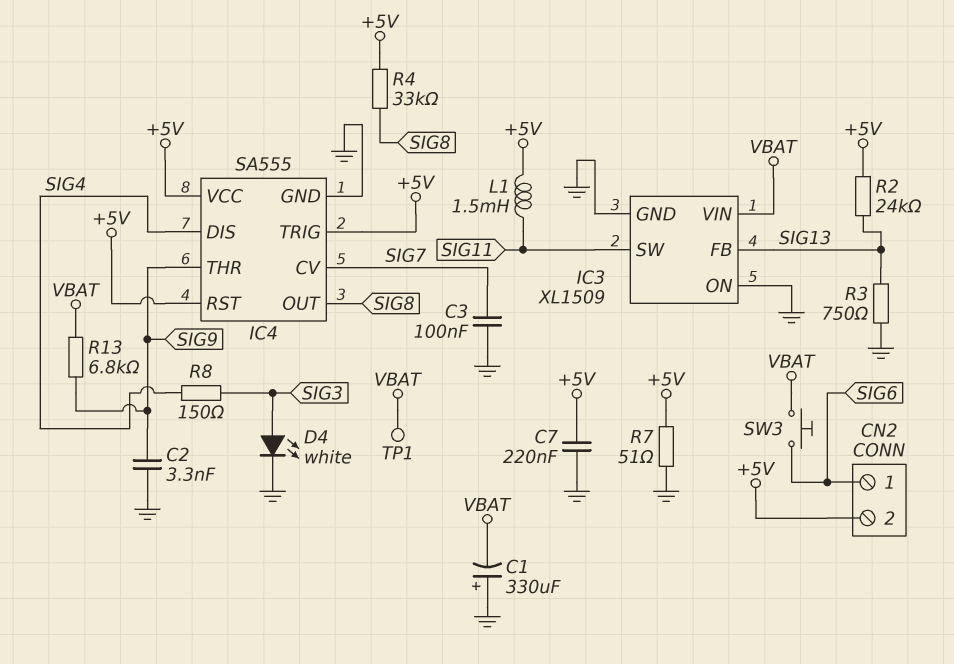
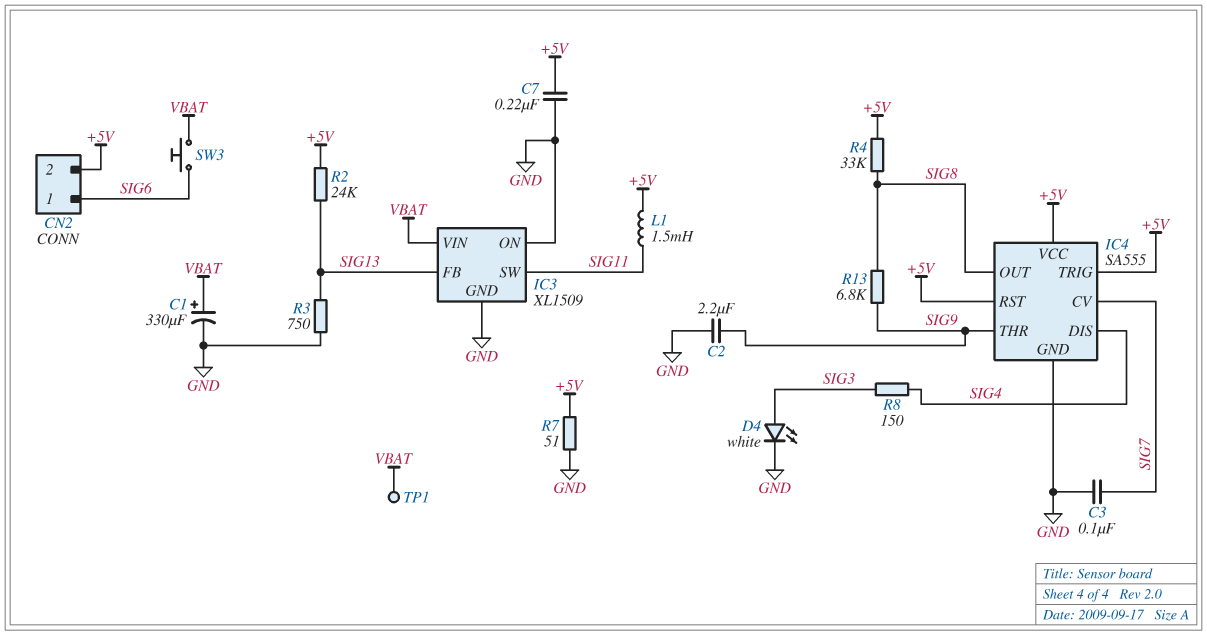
C1: 330uF (plus GND, minus VBAT) -> 330uF (plus VBAT, minus GND)
C2: 3.3nF (GND, SIG9) -> 2.2uF (GND, SIG9)
R13: 6.8k (SIG9, VBAT) -> 6.8k (SIG8, SIG9)

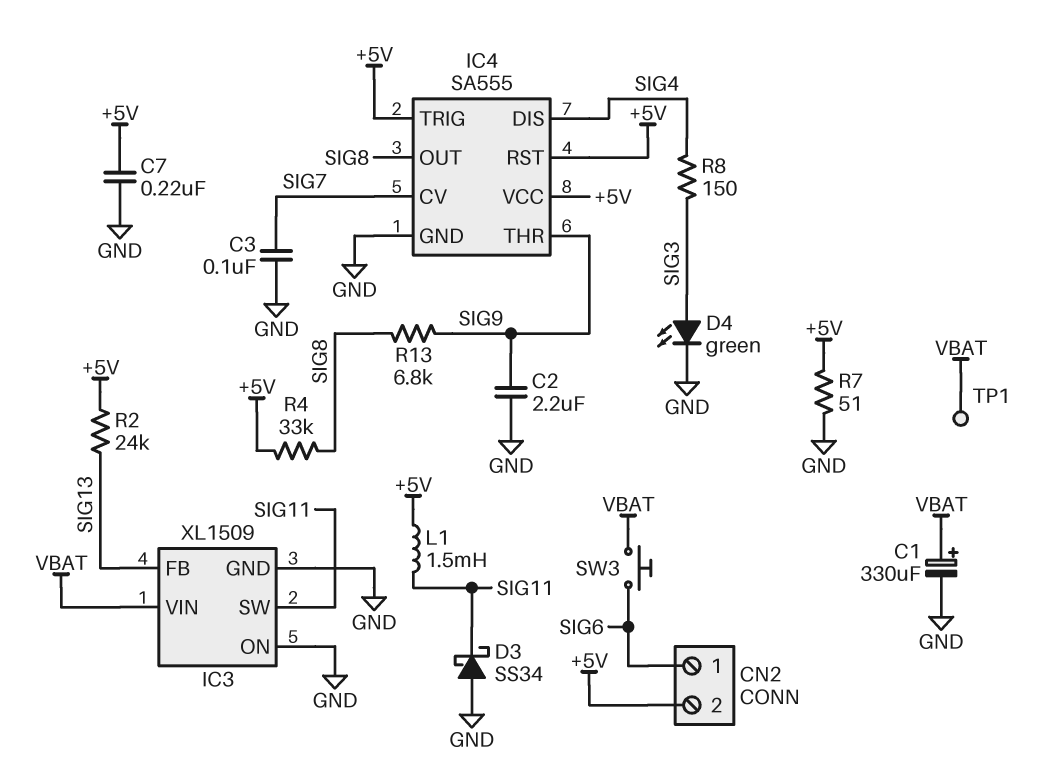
D3: none -> schottky SS34 (A GND, K SIG11)
D4: LED white (A SIG3, K GND) -> LED green (A SIG3, K GND)
R3: 750 (GND, SIG13) -> none

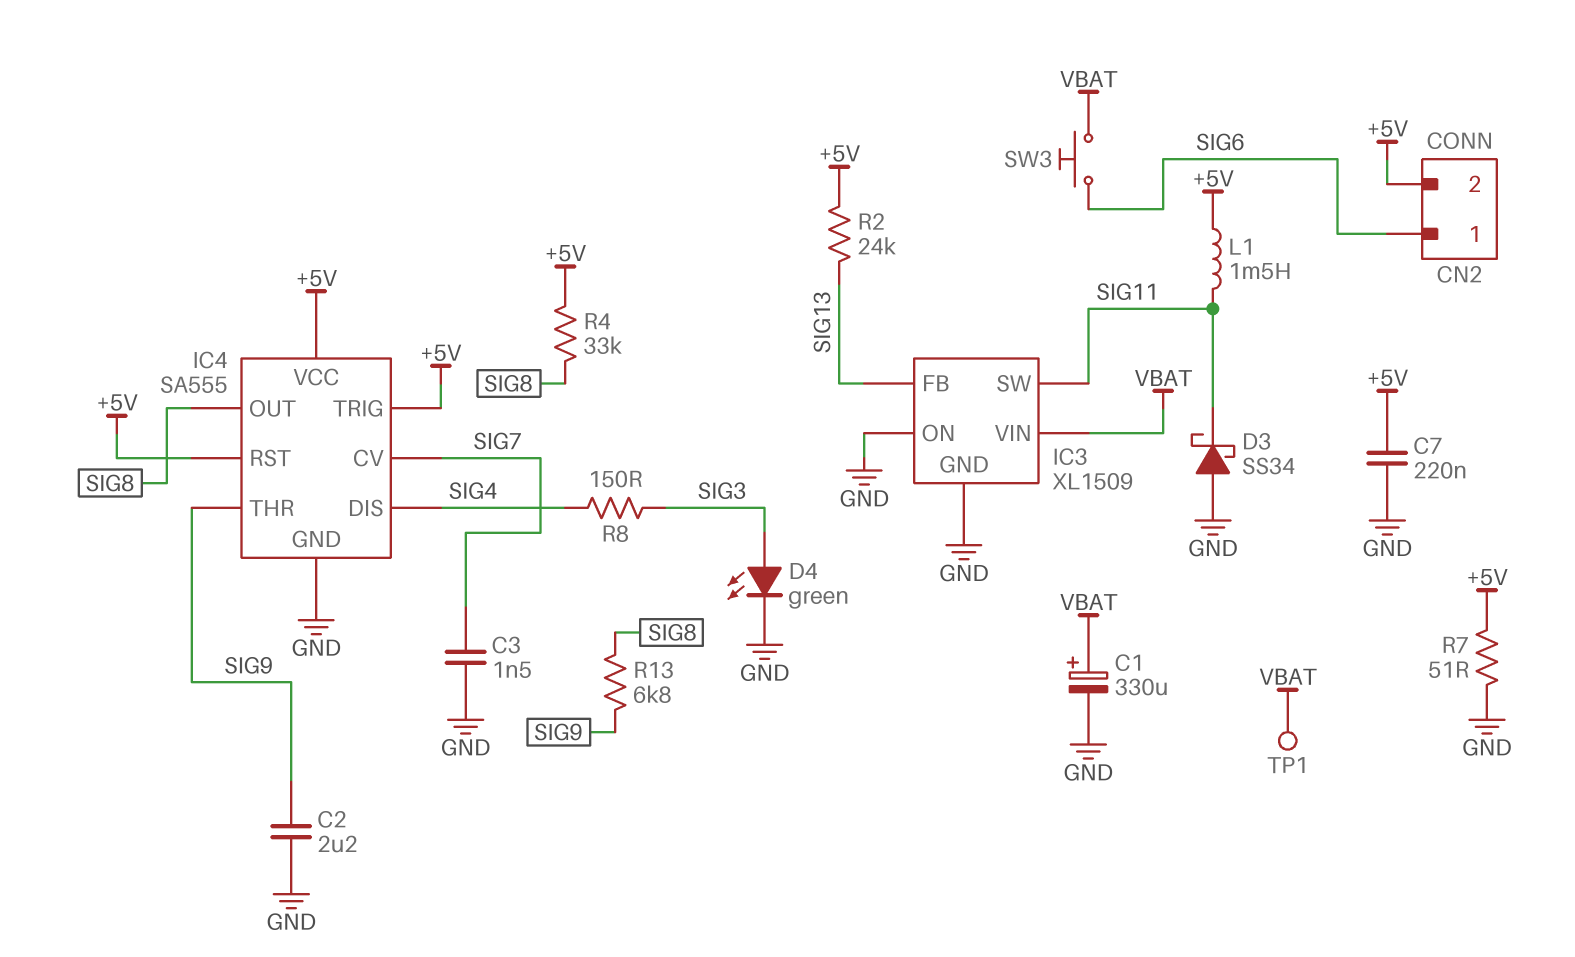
C3: 100nF (GND, SIG7) -> 1.5nF (GND, SIG7)

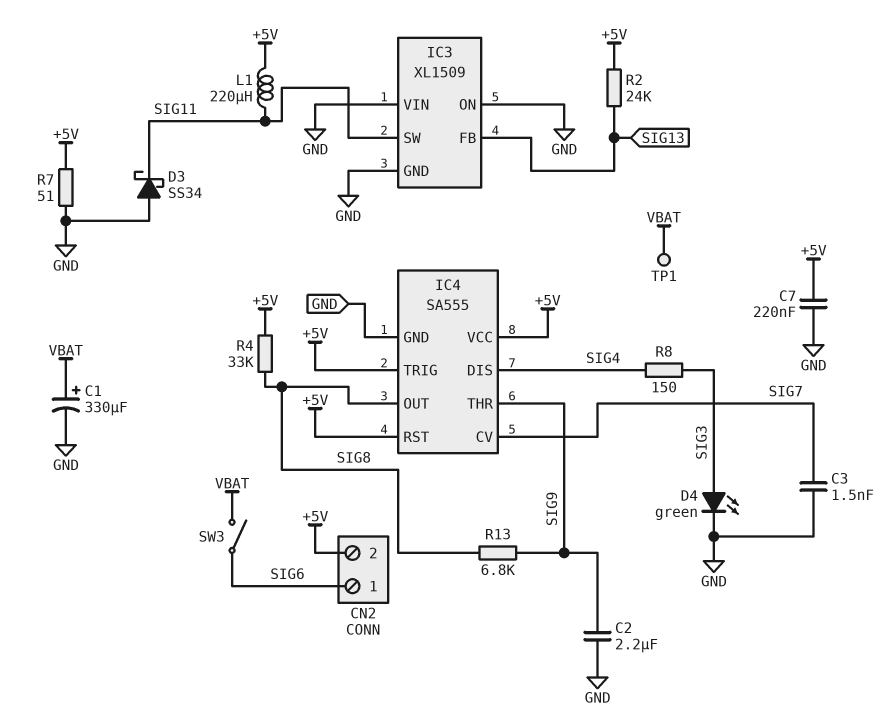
IC3 pin VIN: VBAT -> GND
L1: 1.5mH (+5V, SIG11) -> 220uH (+5V, SIG11)
SW3: button (SIG6, VBAT) -> switch (SIG6, VBAT)

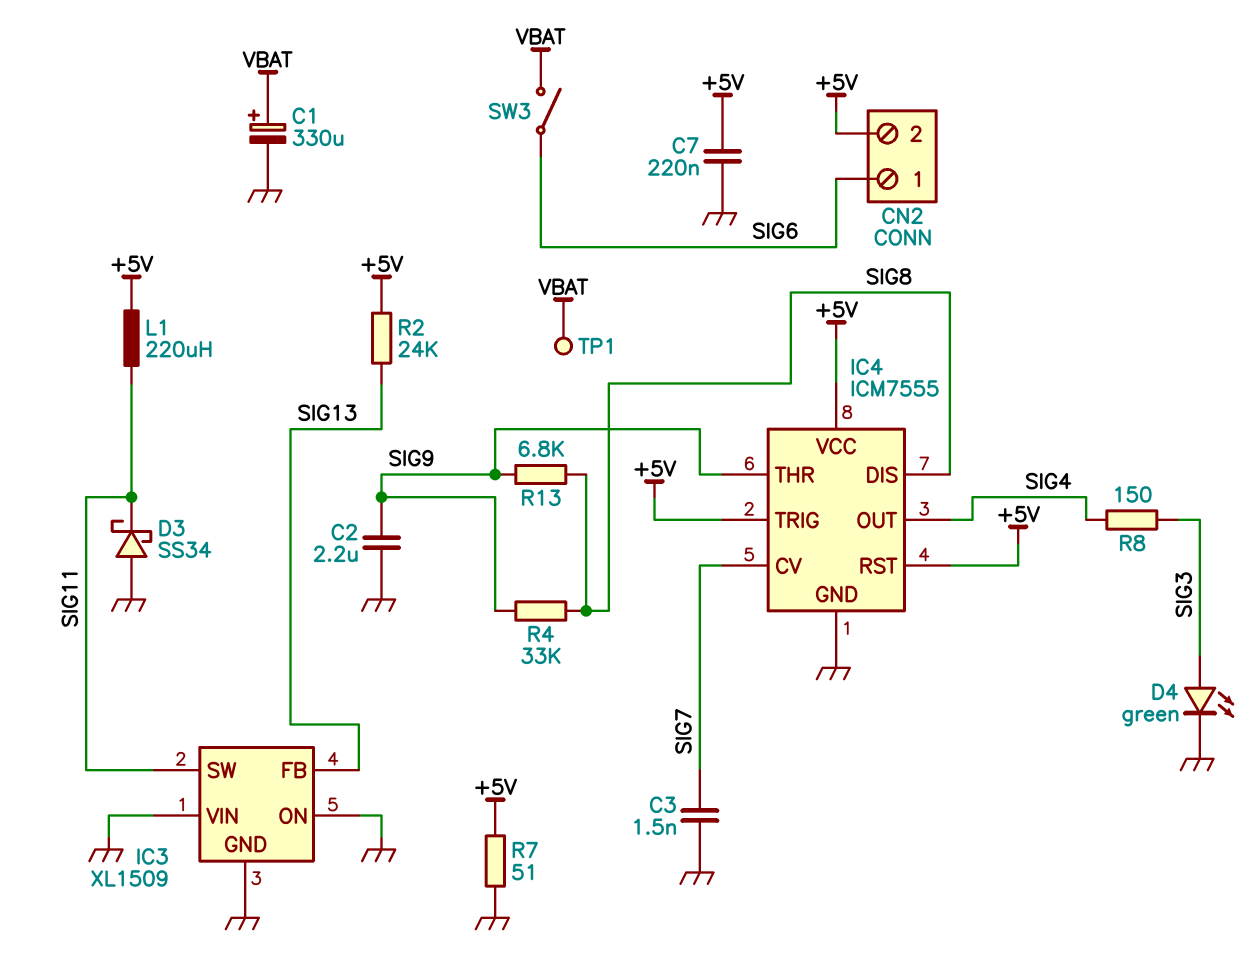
IC4: SA555 -> ICM7555
IC4 pin DIS: SIG4 -> SIG8
IC4 pin OUT: SIG8 -> SIG4
R4: 33k (+5V, SIG8) -> 33k (SIG8, SIG9)

